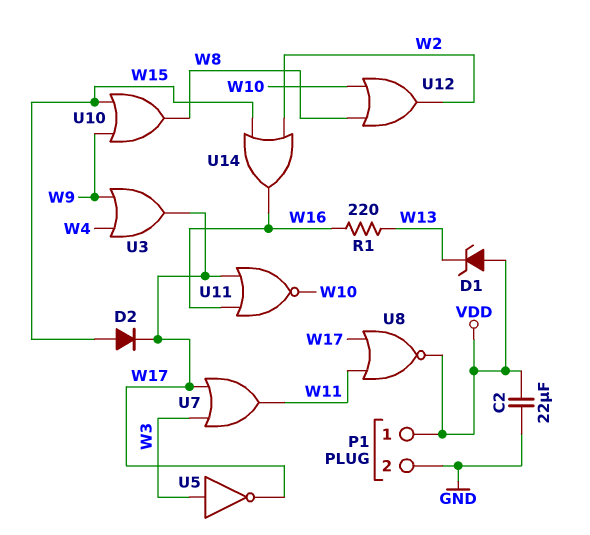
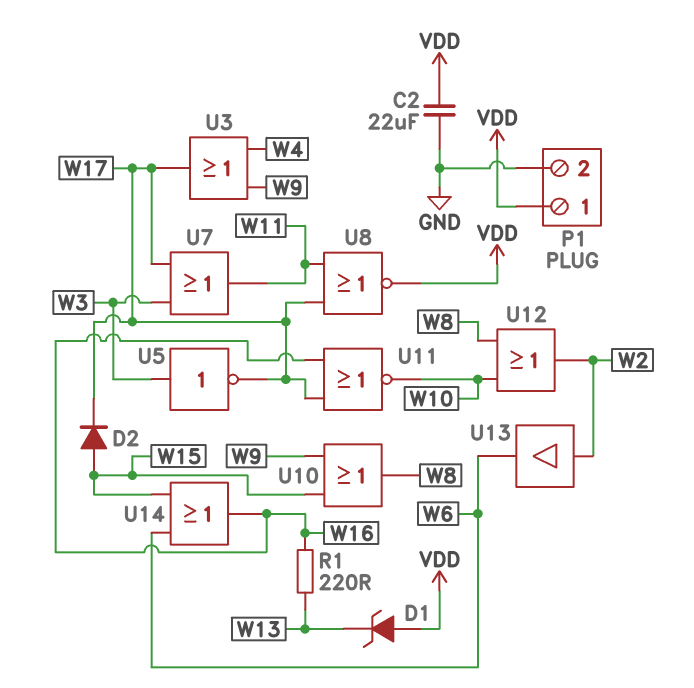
U13: none -> buffer (in W2, out W6)
U14: OR (in W2, in W15, out W16) -> OR (in W6, in W15, out W16)

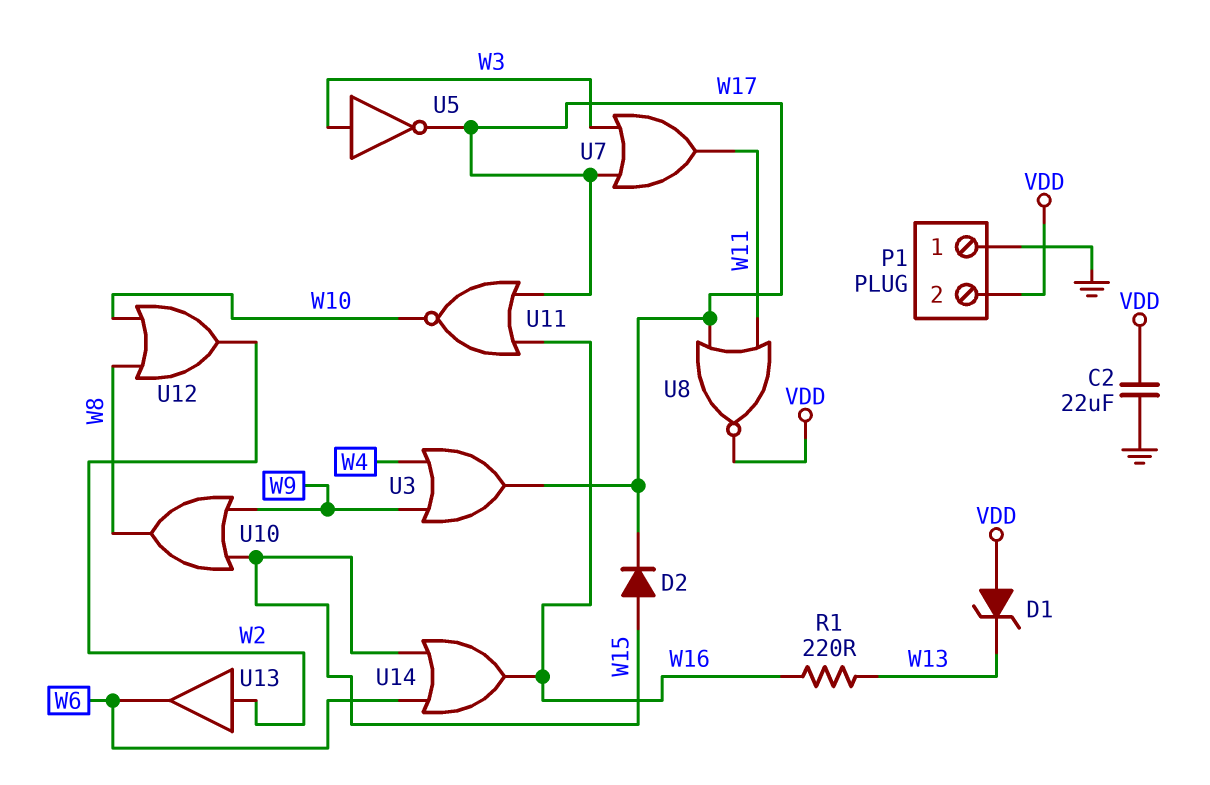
P1 pin 1: VDD -> GND
P1 pin 2: GND -> VDD

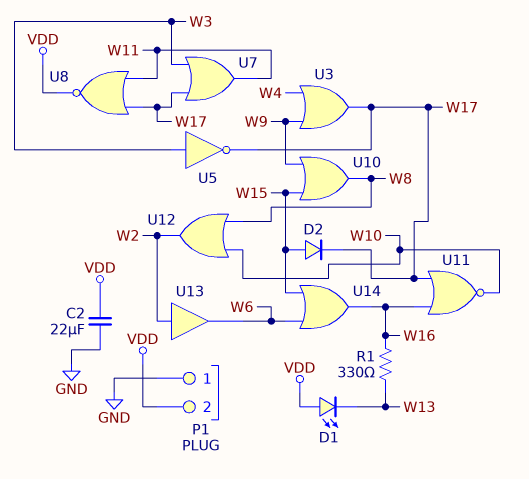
D1: zener (A VDD, K W13) -> LED (A VDD, K W13)
R1: 220 (W13, W16) -> 330 (W13, W16)

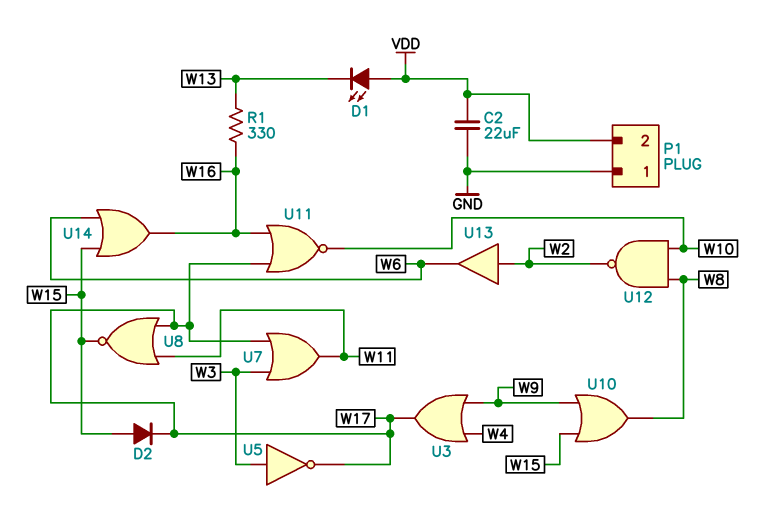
U8: NOR (in W11, in W17, out VDD) -> NOR (in W11, in W17, out W15)
U12: OR (in W8, in W10, out W2) -> NAND (in W8, in W10, out W2)

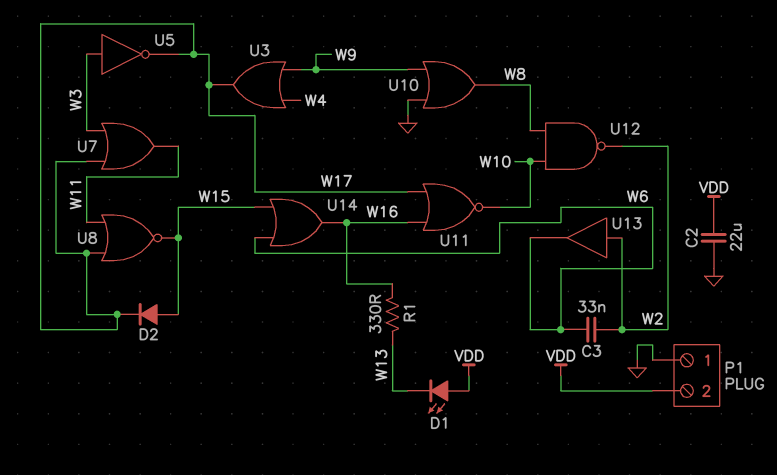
C3: none -> 33nF (W2, W6)
U10: OR (in W9, in W15, out W8) -> OR (in GND, in W9, out W8)

